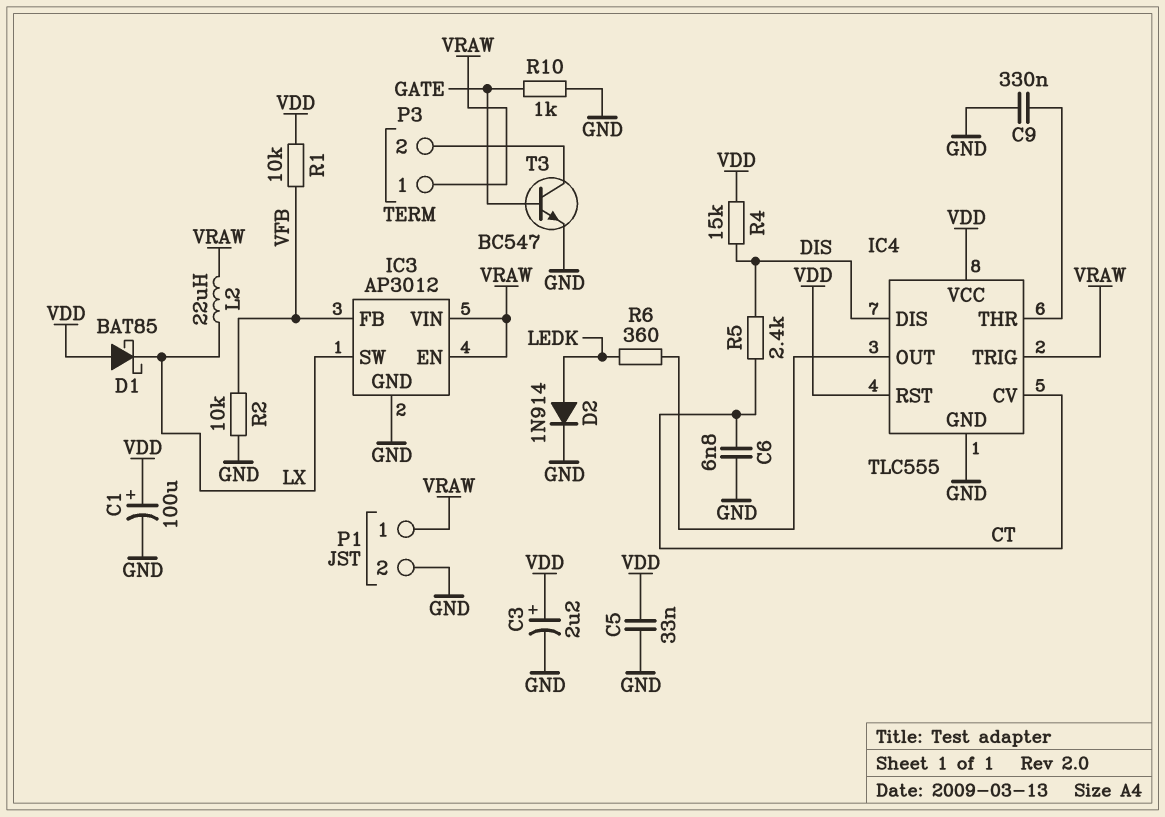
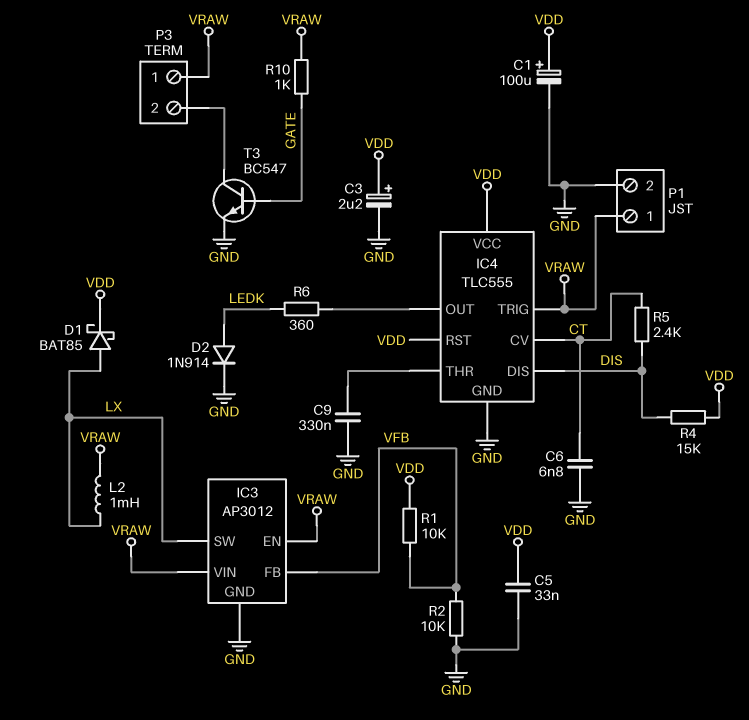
D1: schottky BAT85 (A VDD, K LX) -> schottky BAT85 (A LX, K VDD)
L2: 22uH (LX, VRAW) -> 1mH (LX, VRAW)
R10: 1k (GATE, GND) -> 1k (GATE, VRAW)

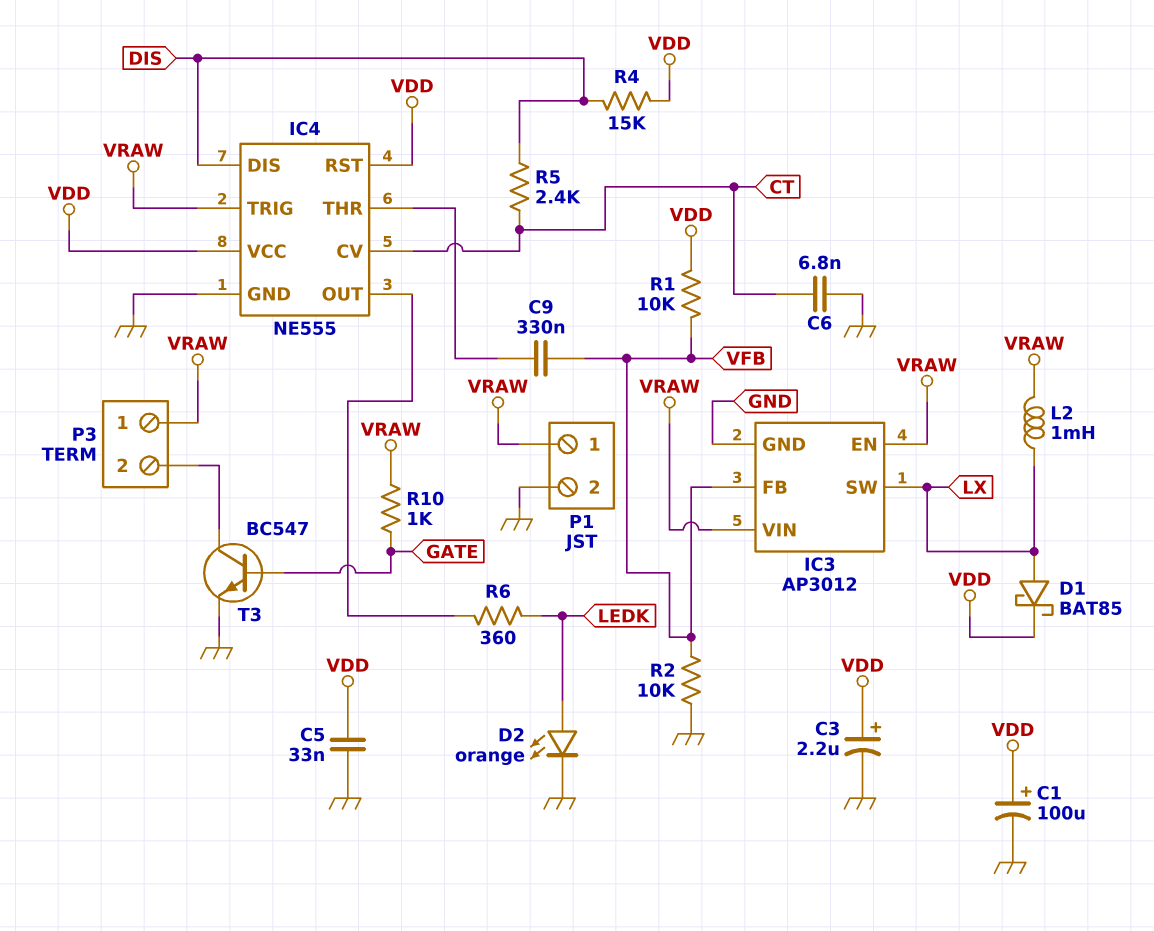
C9: 330nF (GND, IC4/THR) -> 330nF (IC4/THR, VFB)
D2: diode 1N914 (A LEDK, K GND) -> LED orange (A LEDK, K GND)
IC4: TLC555 -> NE555

